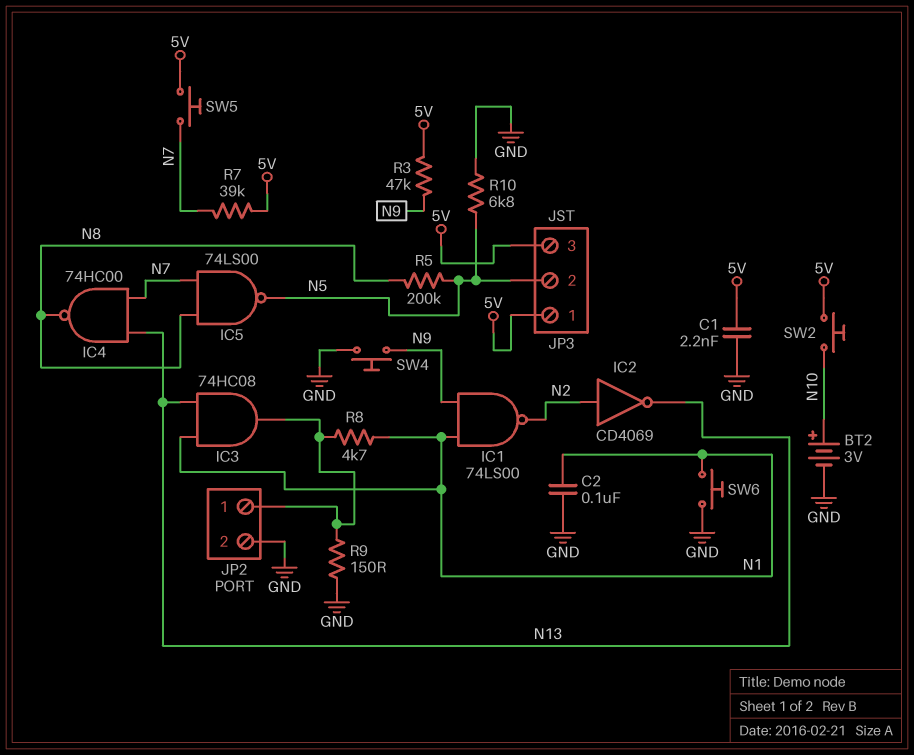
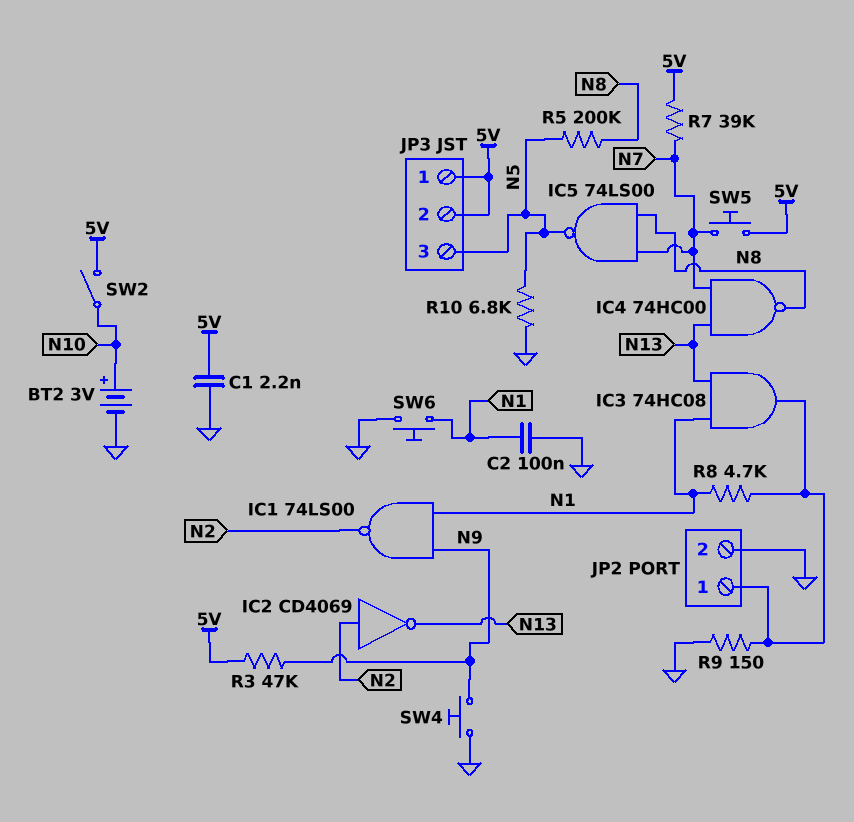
JP3 pin 2: N5 -> 5V
JP3 pin 3: 5V -> N5
SW2: button (5V, N10) -> switch (5V, N10)

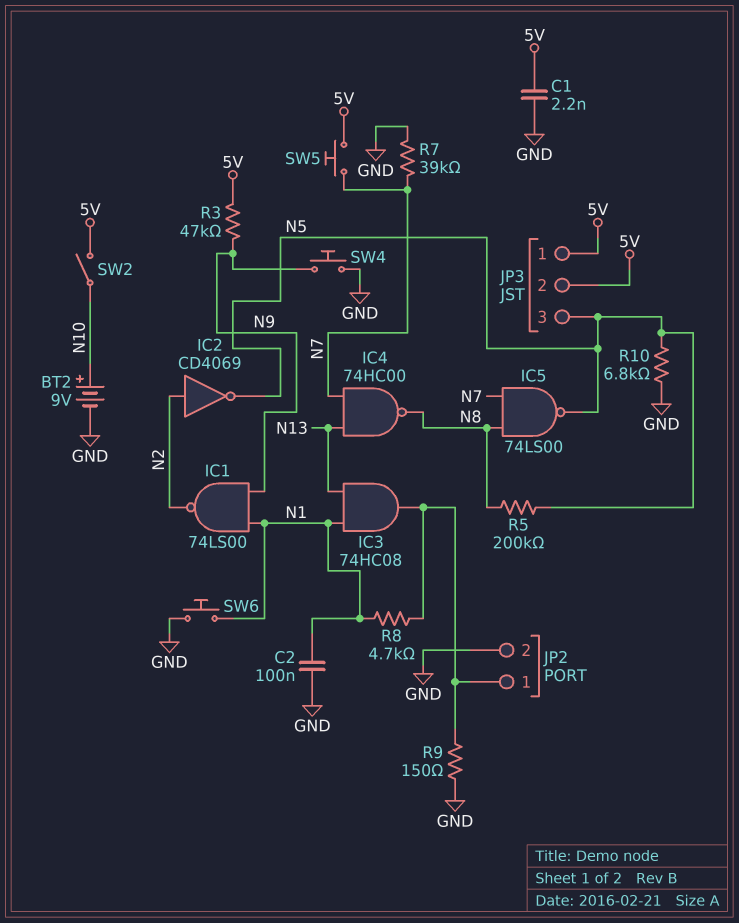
BT2: 3V (plus N10, minus GND) -> 9V (plus N10, minus GND)
IC2: NOT CD4069 (in N2, out N13) -> NOT CD4069 (in N2, out N5)
R7: 39k (5V, N7) -> 39k (GND, N7)

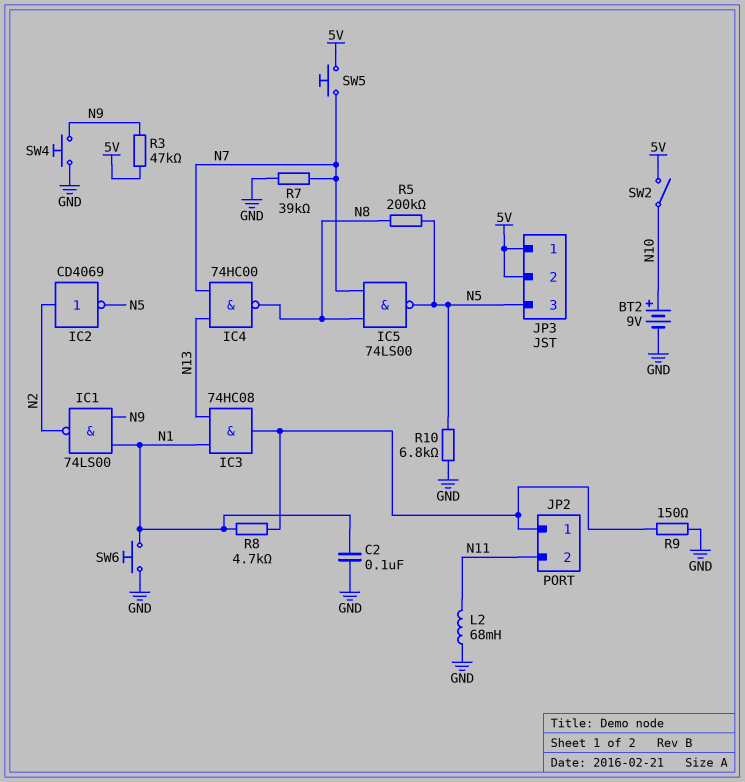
C1: 2.2nF (5V, GND) -> none
JP2 pin 2: GND -> N11
L2: none -> 68mH (GND, N11)

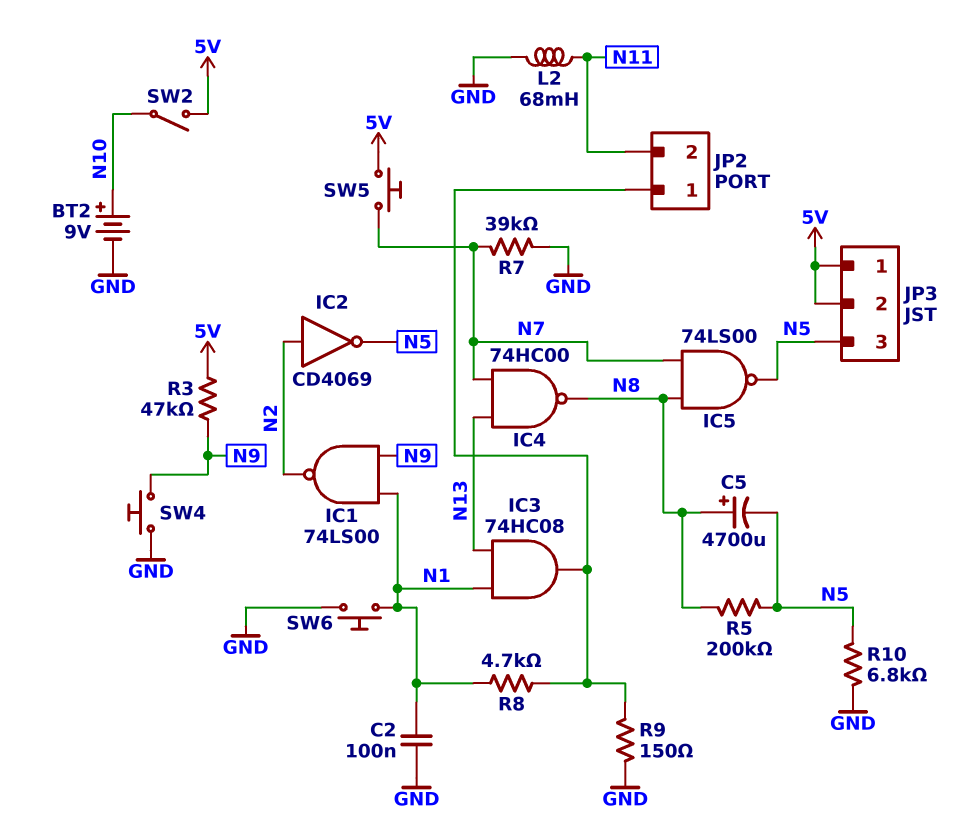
C5: none -> 4700uF (plus N8, minus N5)

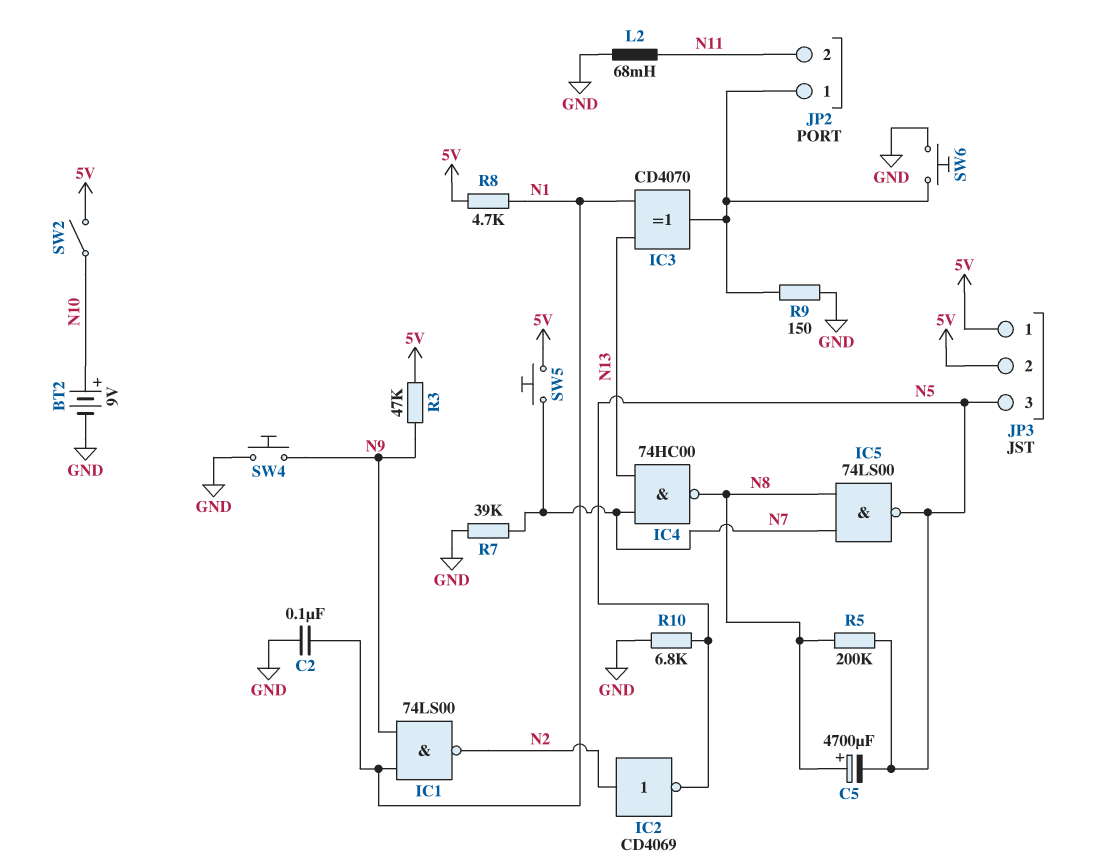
IC3: AND 74HC08 (in N1, in N13, out JP2/1) -> XOR CD4070 (in N1, in N13, out JP2/1)
R8: 4.7k (JP2/1, N1) -> 4.7k (5V, N1)
SW6: button (GND, N1) -> button (GND, JP2/1)

